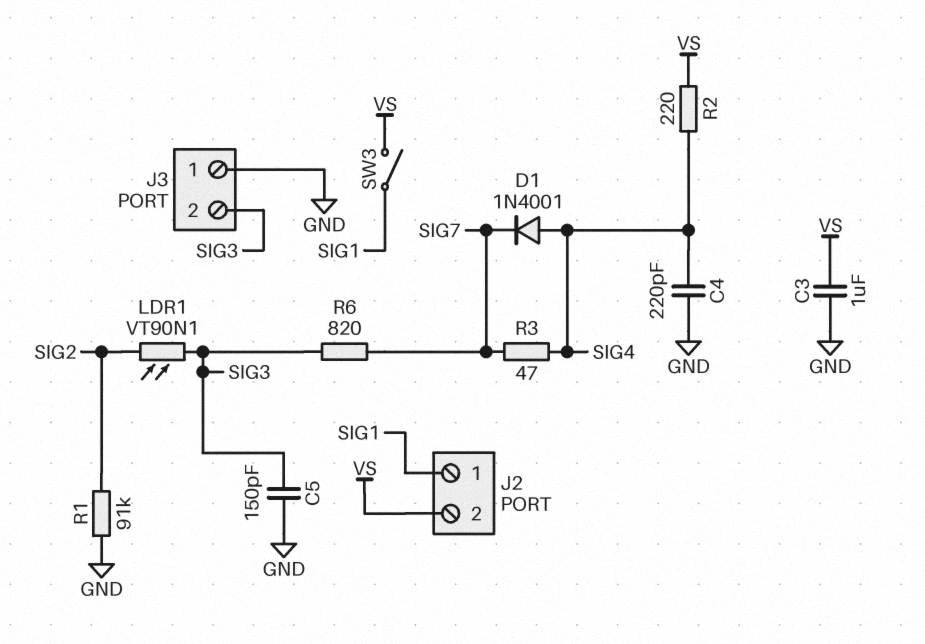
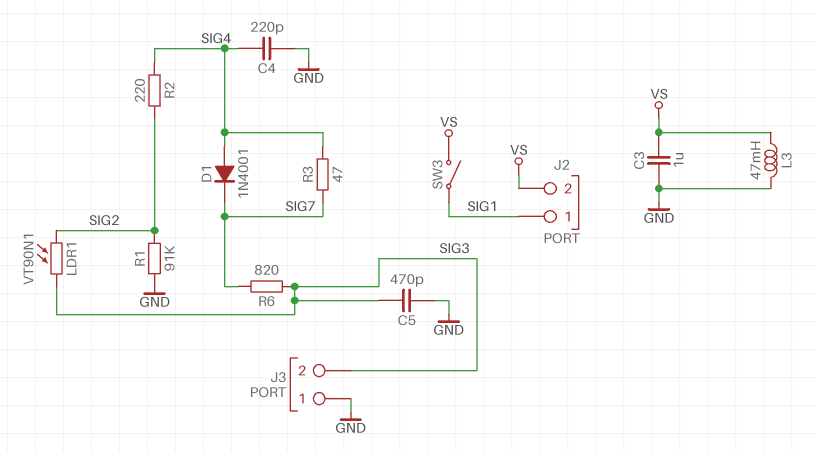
C5: 150pF (GND, SIG3) -> 470pF (GND, SIG3)
L3: none -> 47mH (GND, VS)
R2: 220 (SIG4, VS) -> 220 (SIG2, SIG4)

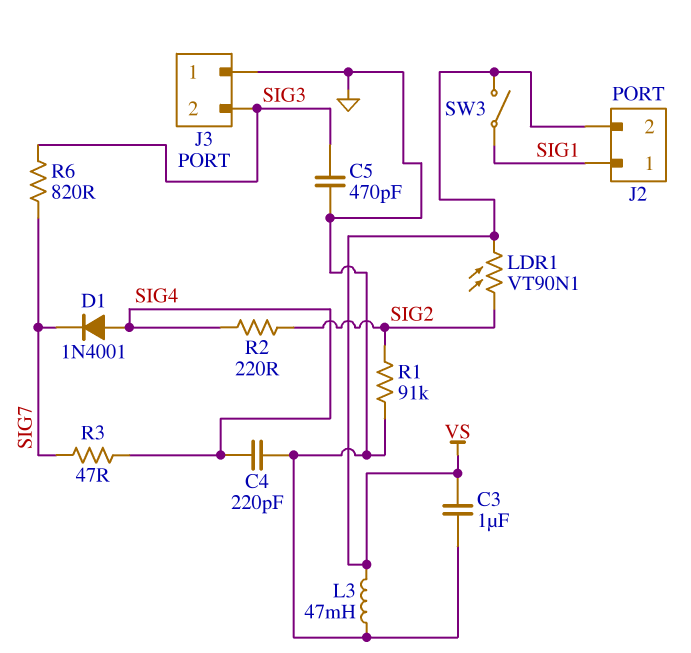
LDR1: VT90N1 (SIG2, SIG3) -> VT90N1 (SIG2, VS)

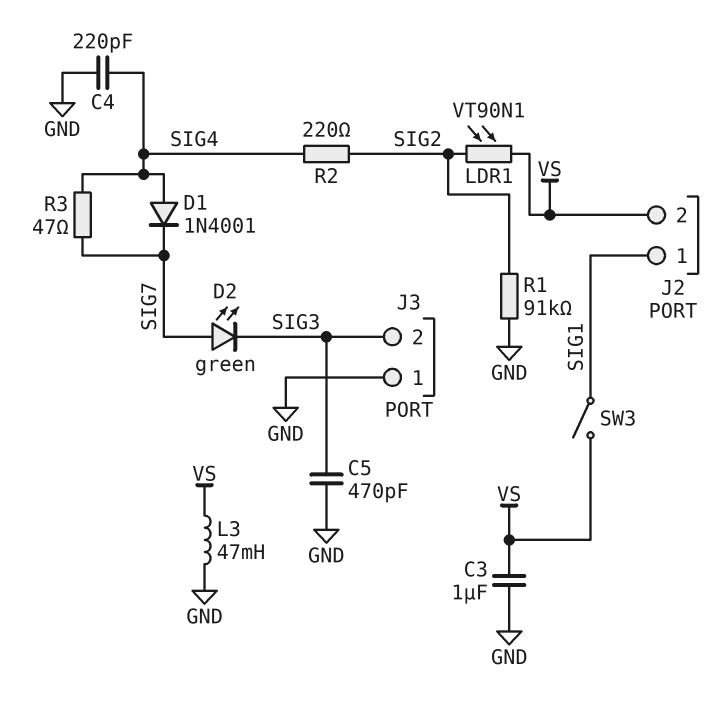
D2: none -> LED green (A SIG7, K SIG3)
R6: 820 (SIG3, SIG7) -> none

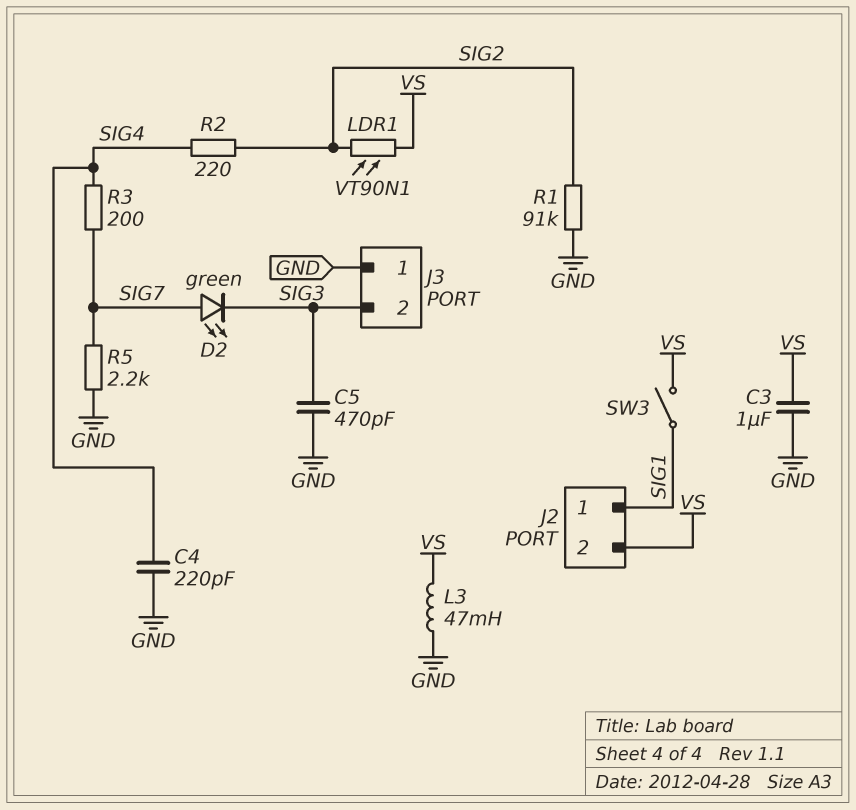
D1: diode 1N4001 (A SIG4, K SIG7) -> none
R3: 47 (SIG4, SIG7) -> 200 (SIG4, SIG7)
R5: none -> 2.2k (GND, SIG7)

